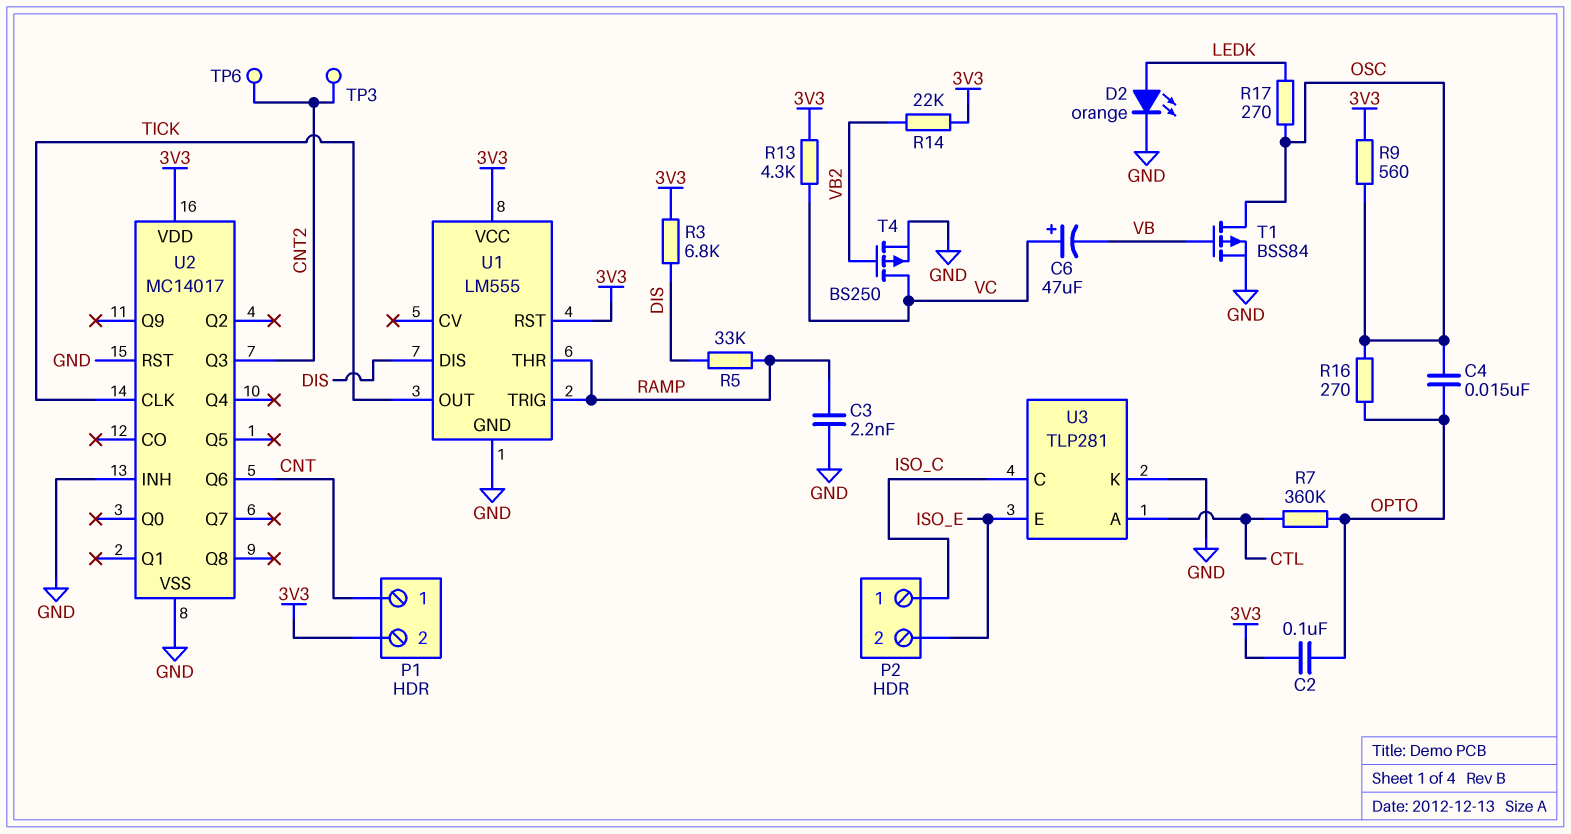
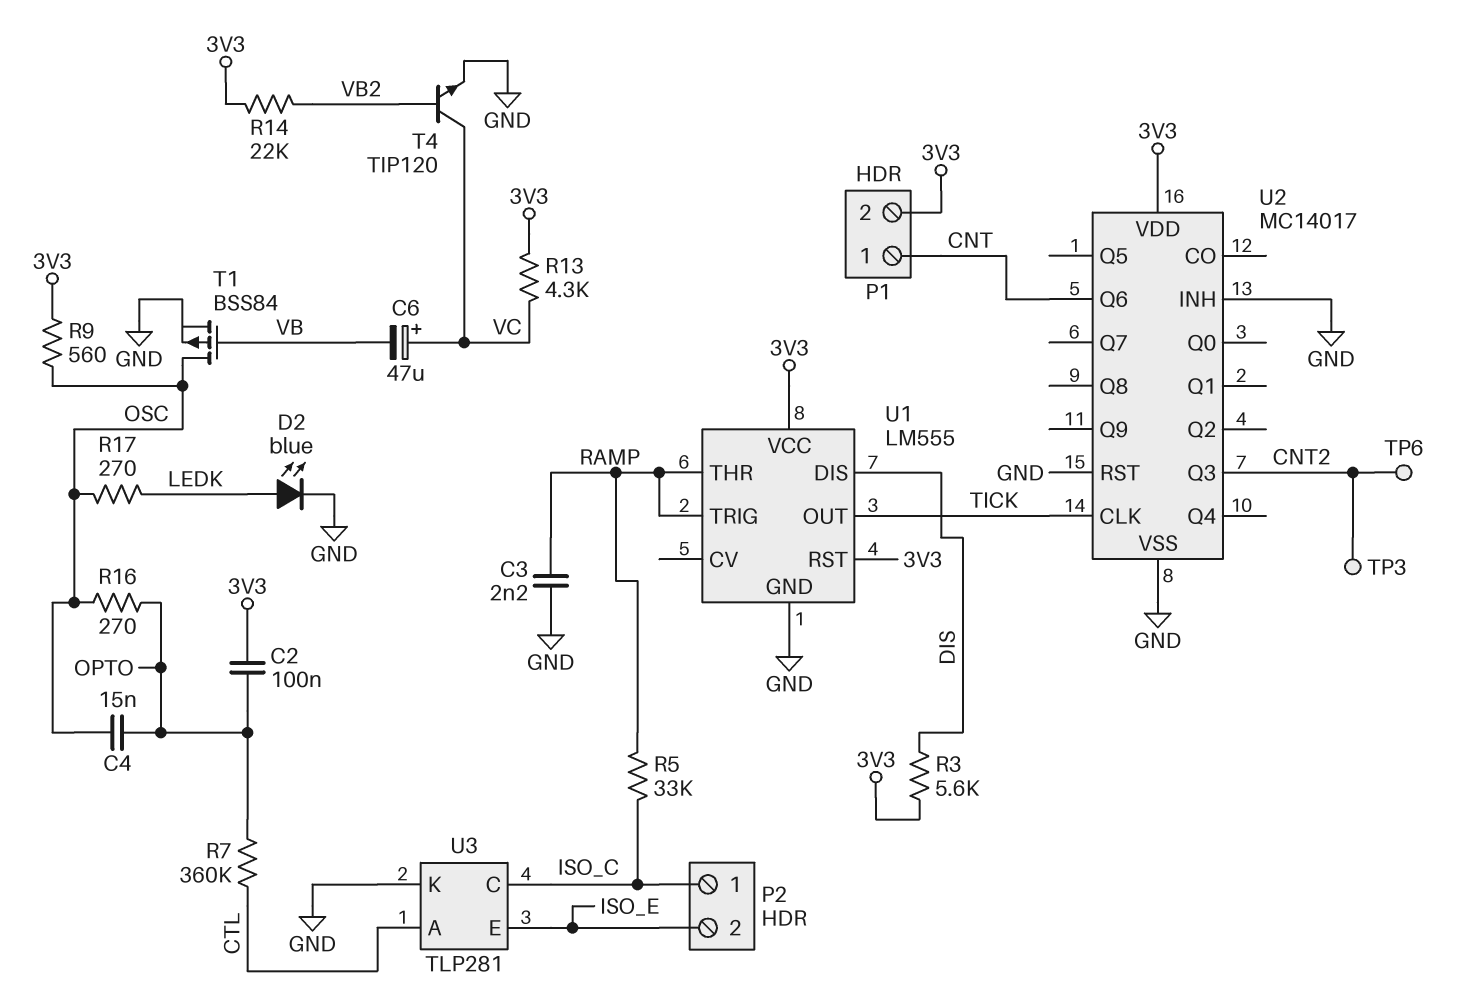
D2: LED orange (A LEDK, K GND) -> LED blue (A LEDK, K GND)
R3: 6.8k (3V3, DIS) -> 5.6k (3V3, DIS)
R5: 33k (DIS, RAMP) -> 33k (ISO_C, RAMP)
T4: PMOS BS250 (G VB2, D VC, S GND) -> NPN TIP120 (B VB2, C VC, E GND)

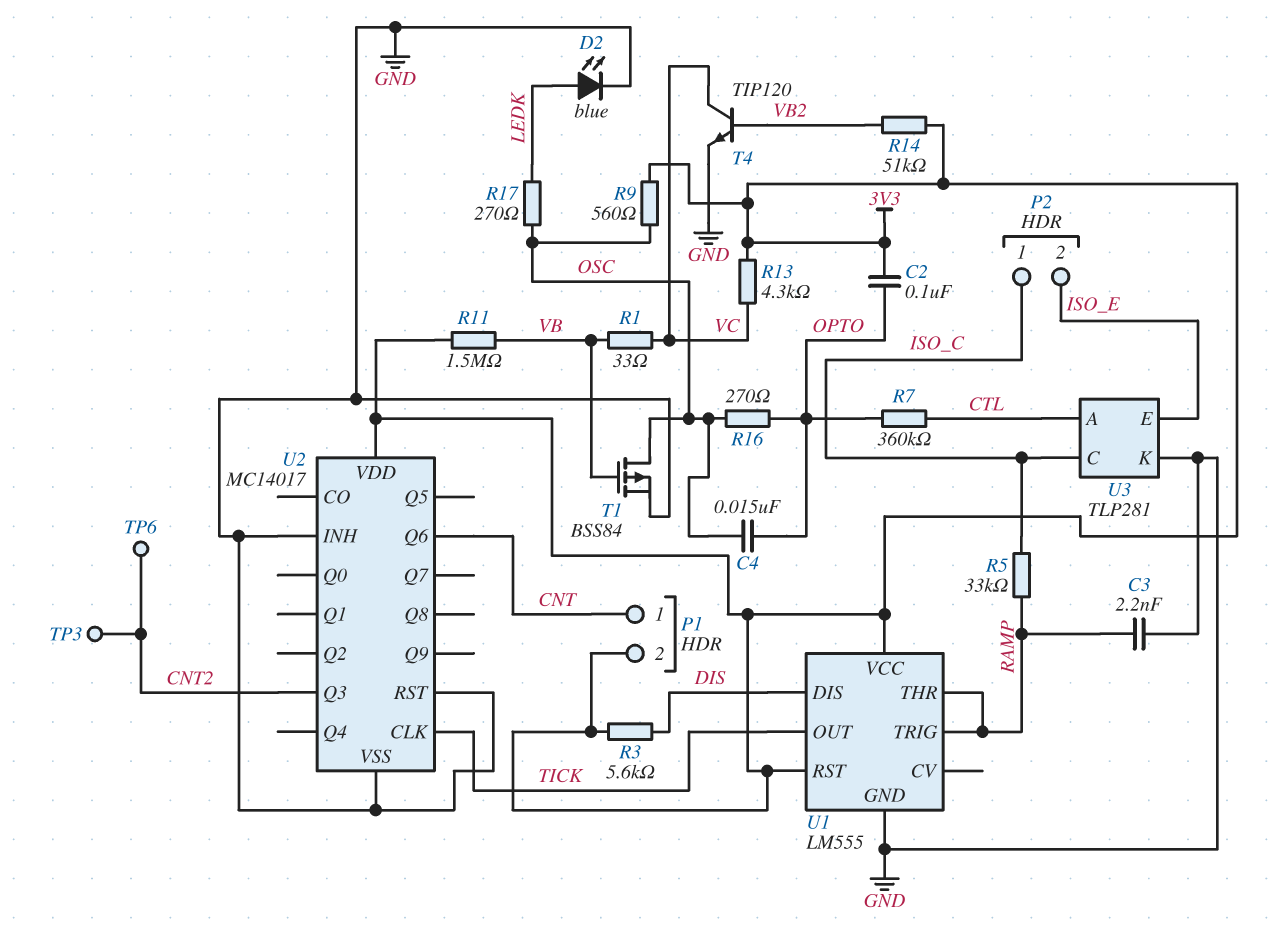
C6: 47uF (plus VC, minus VB) -> none
R1: none -> 33 (VB, VC)
R11: none -> 1.5M (3V3, VB)
R14: 22k (3V3, VB2) -> 51k (3V3, VB2)

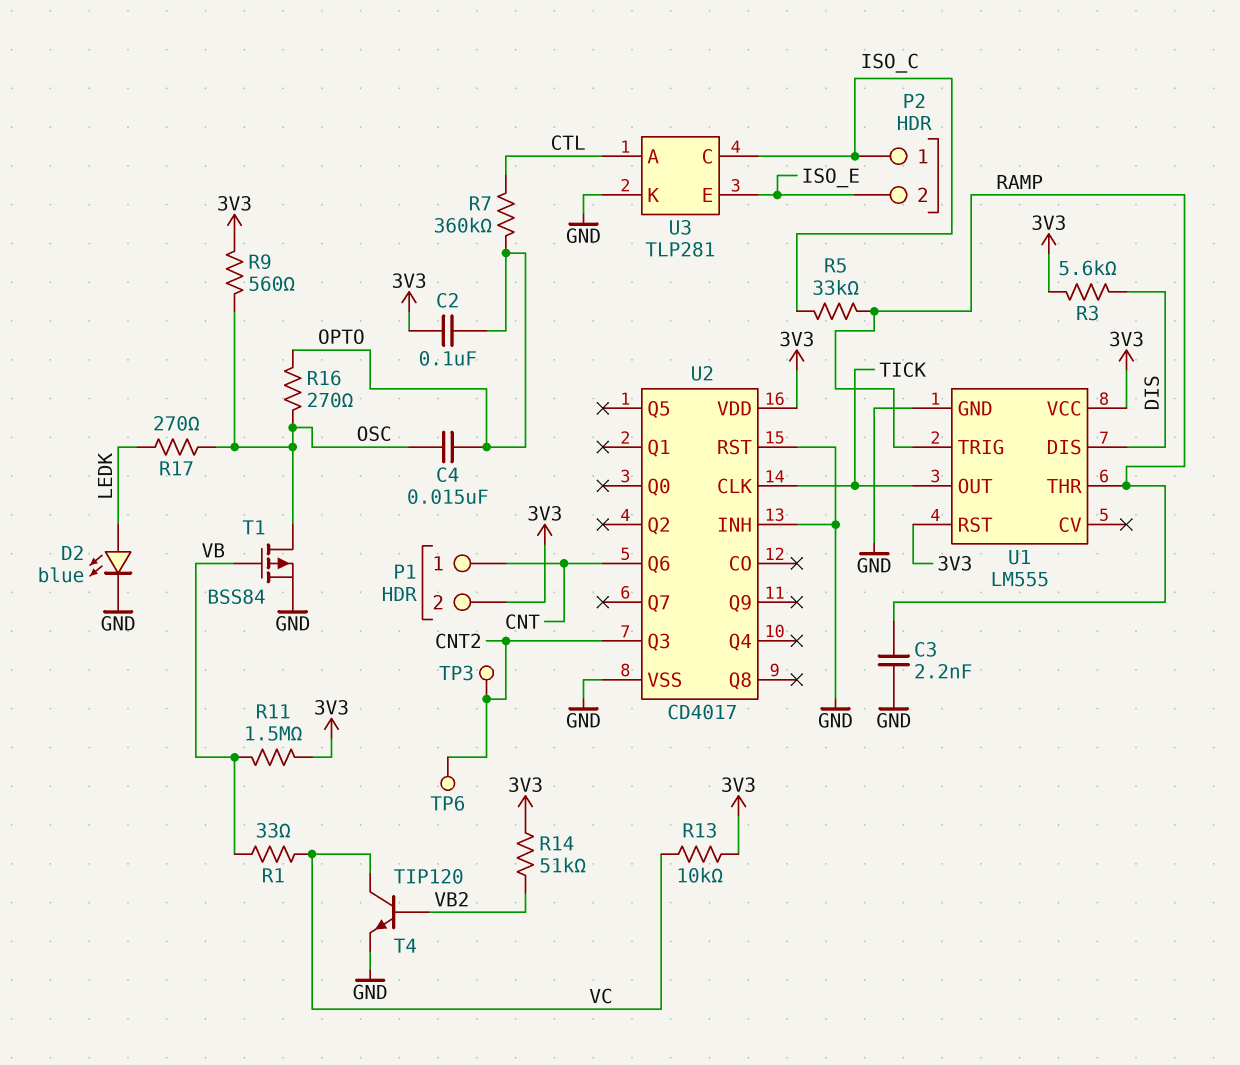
R13: 4.3k (3V3, VC) -> 10k (3V3, VC)
U2: MC14017 -> CD4017

